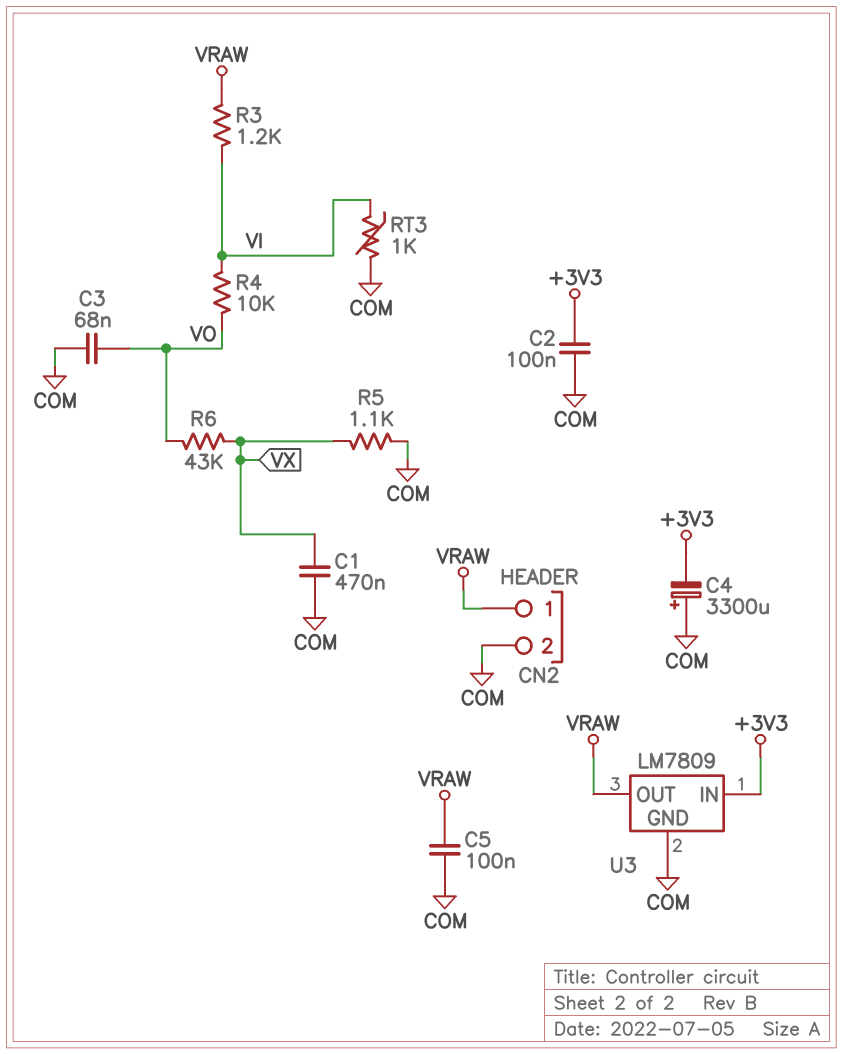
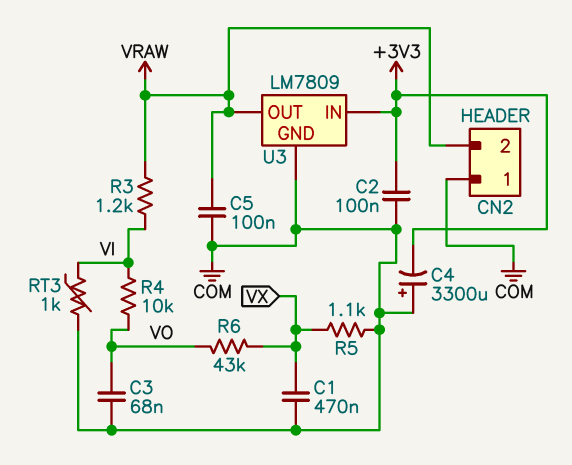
CN2 pin 1: VRAW -> COM
CN2 pin 2: COM -> VRAW

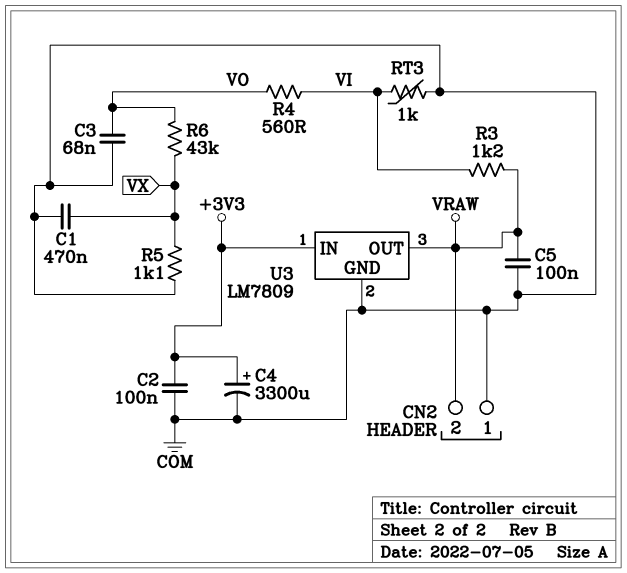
C4: 3300uF (plus COM, minus +3V3) -> 3300uF (plus +3V3, minus COM)
R4: 10k (VI, VO) -> 560 (VI, VO)

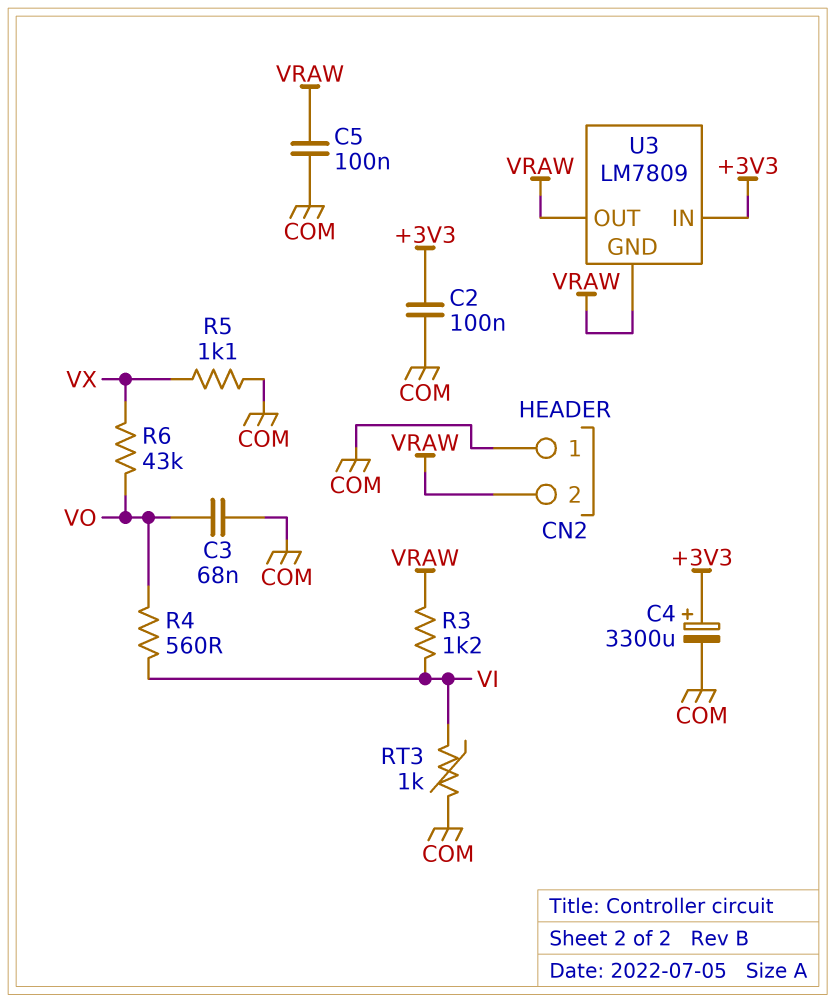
C1: 470nF (COM, VX) -> none
U3 pin GND: COM -> VRAW

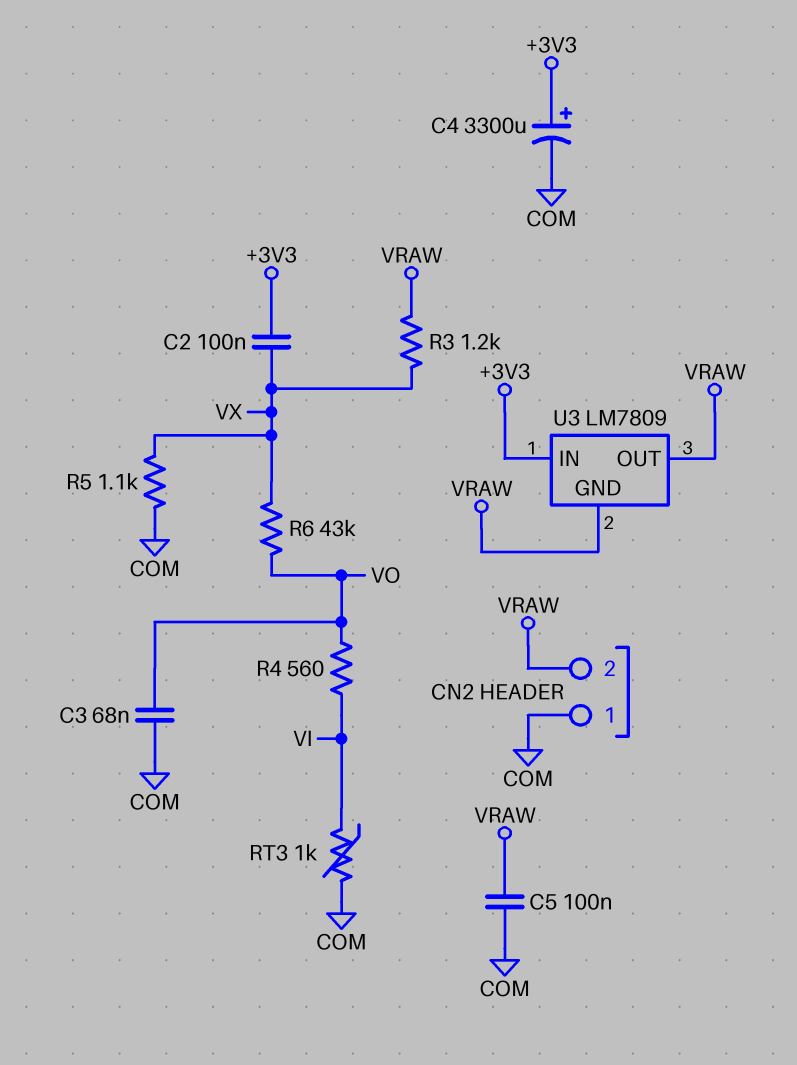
C2: 100nF (+3V3, COM) -> 100nF (+3V3, VX)
R3: 1.2k (VI, VRAW) -> 1.2k (VRAW, VX)

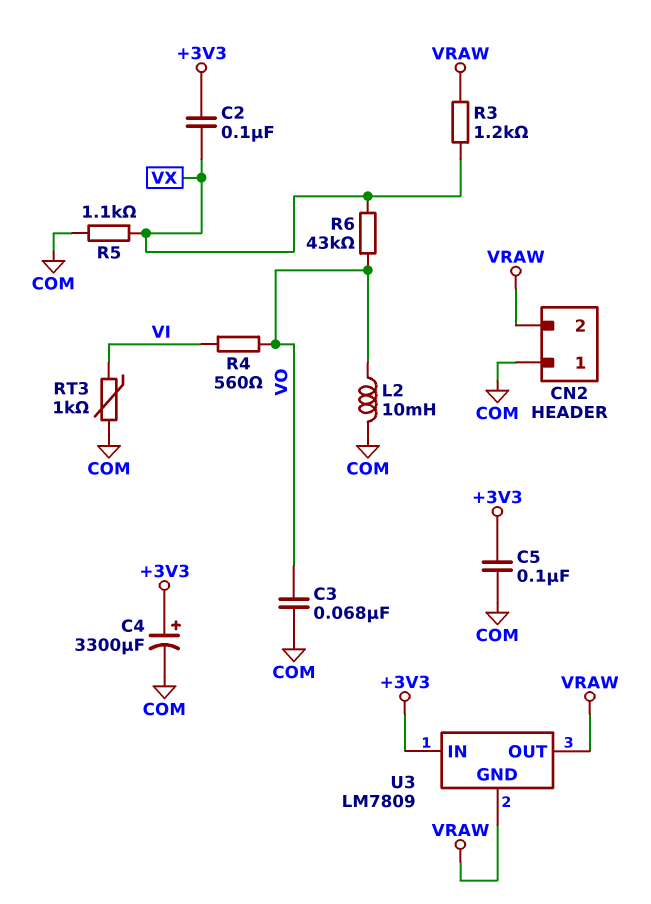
C5: 100nF (COM, VRAW) -> 100nF (+3V3, COM)
L2: none -> 10mH (COM, VO)

